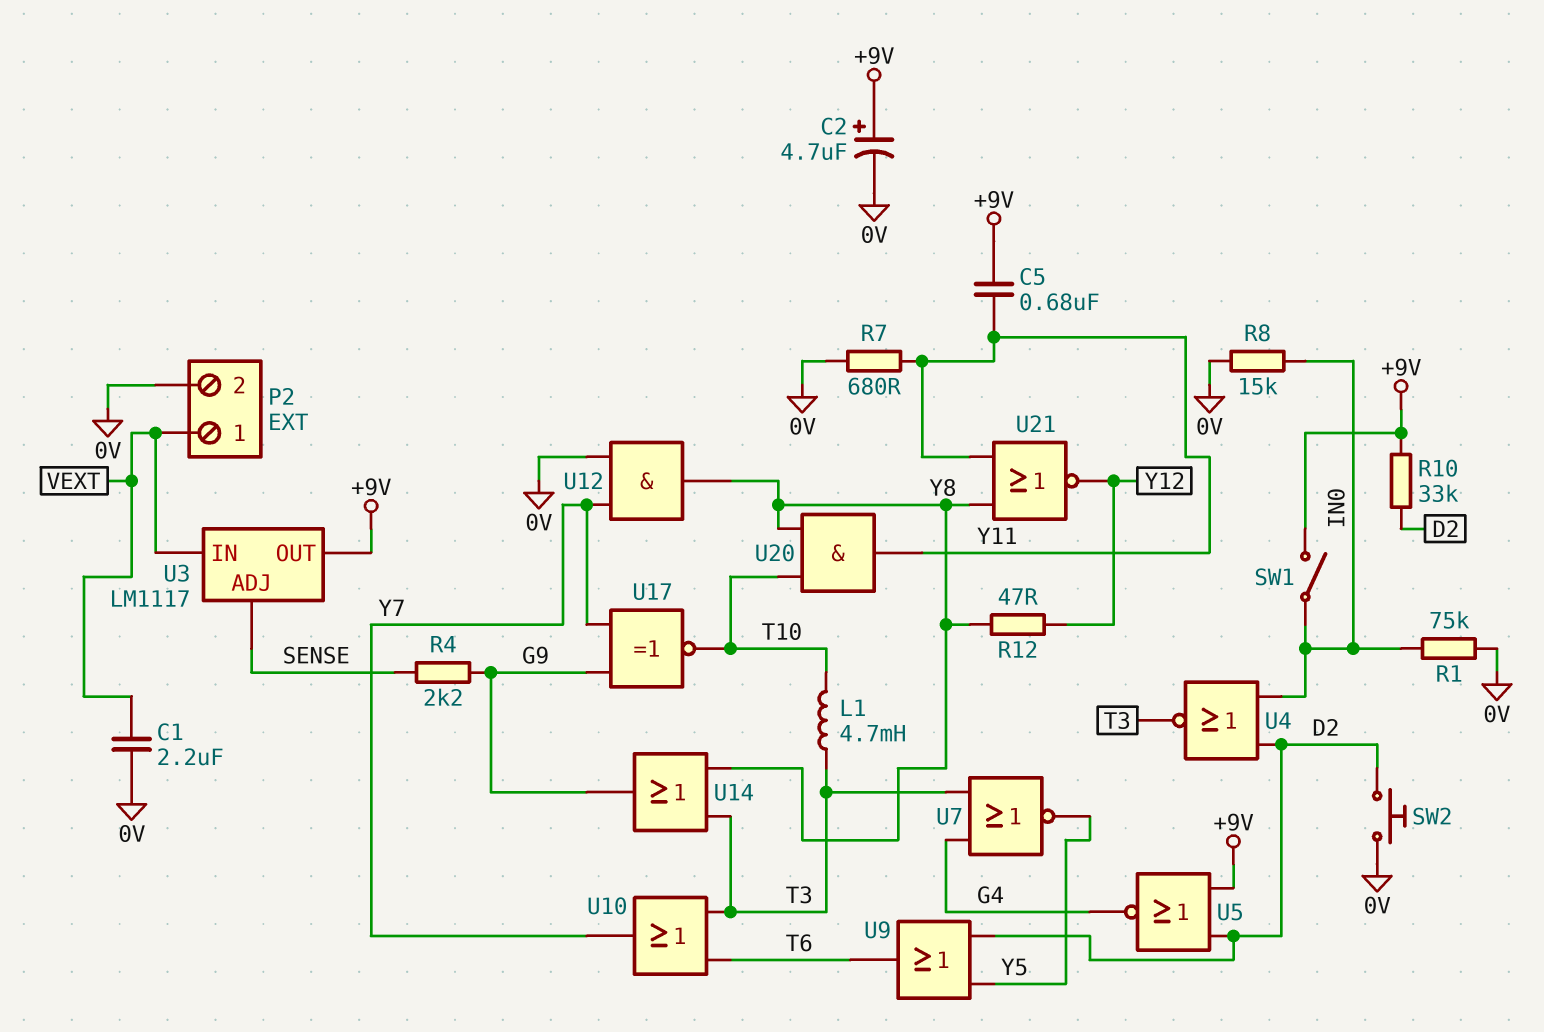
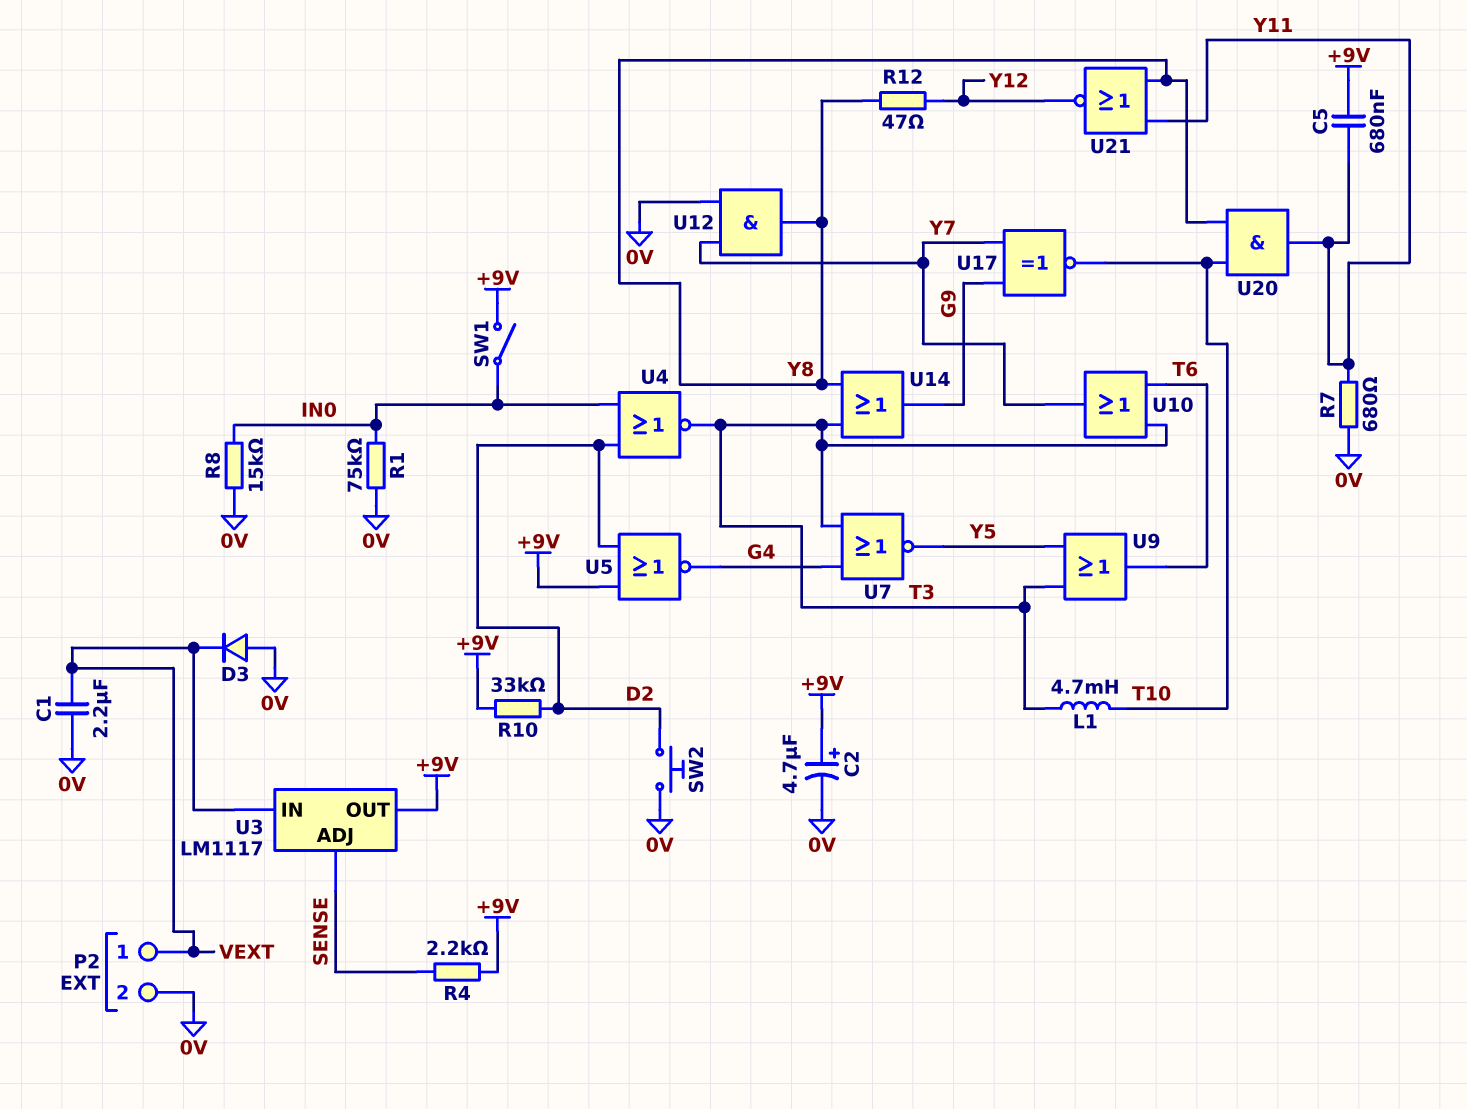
D3: none -> diode (A 0V, K VEXT)
R4: 2.2k (G9, SENSE) -> 2.2k (+9V, SENSE)
U9: OR (in D2, in Y5, out T6) -> OR (in T3, in Y5, out T6)

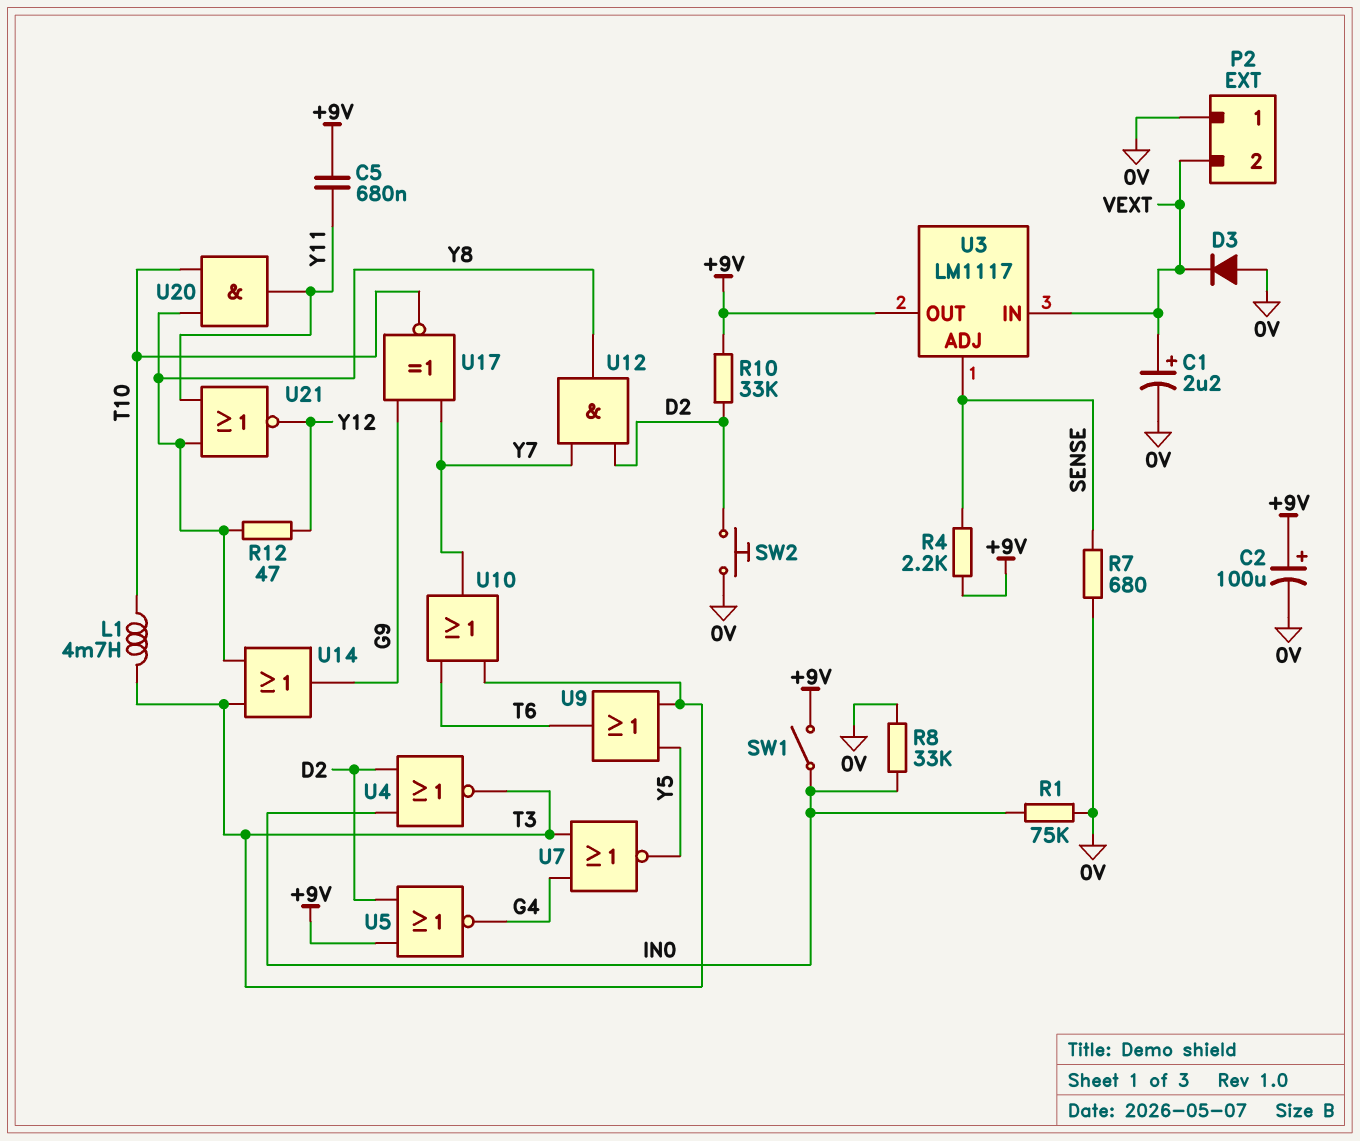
C1: 2.2uF (0V, VEXT) -> 2.2uF (plus VEXT, minus 0V)
C2: 4.7uF (plus +9V, minus 0V) -> 100uF (plus +9V, minus 0V)
P2 pin 1: VEXT -> 0V
P2 pin 2: 0V -> VEXT
R7: 680 (0V, Y11) -> 680 (0V, SENSE)
R8: 15k (0V, IN0) -> 33k (0V, IN0)
U12: AND (in 0V, in Y7, out Y8) -> AND (in D2, in Y7, out Y8)

